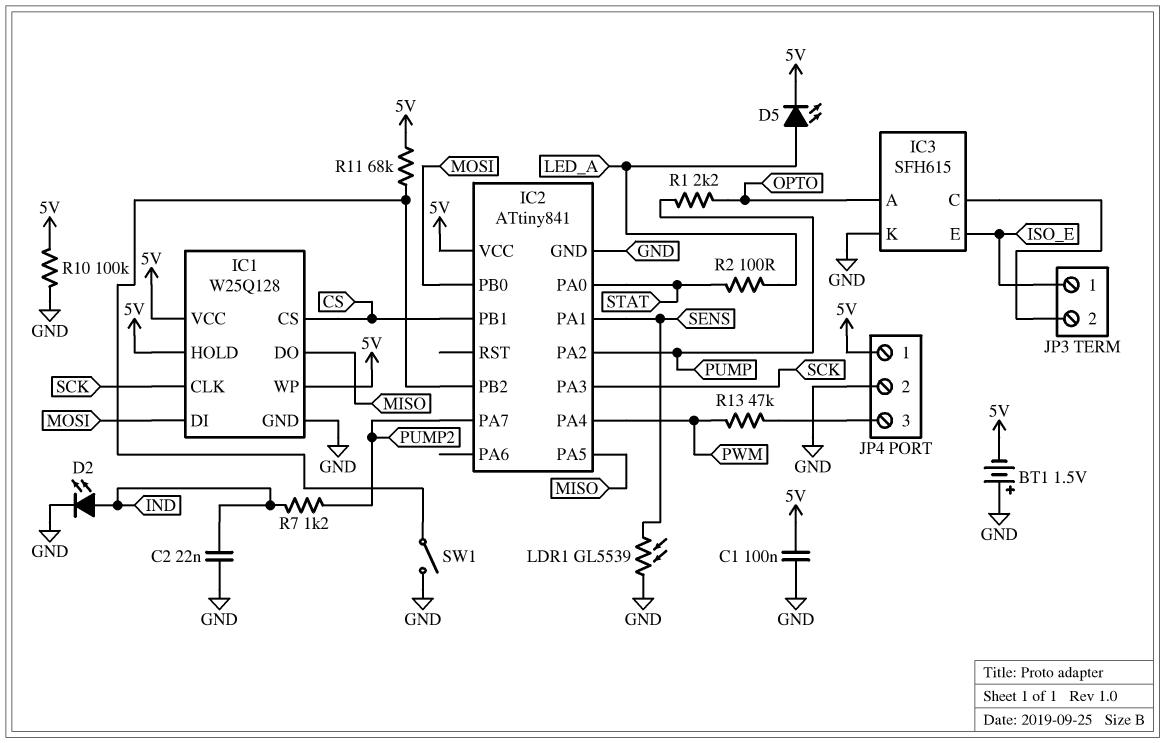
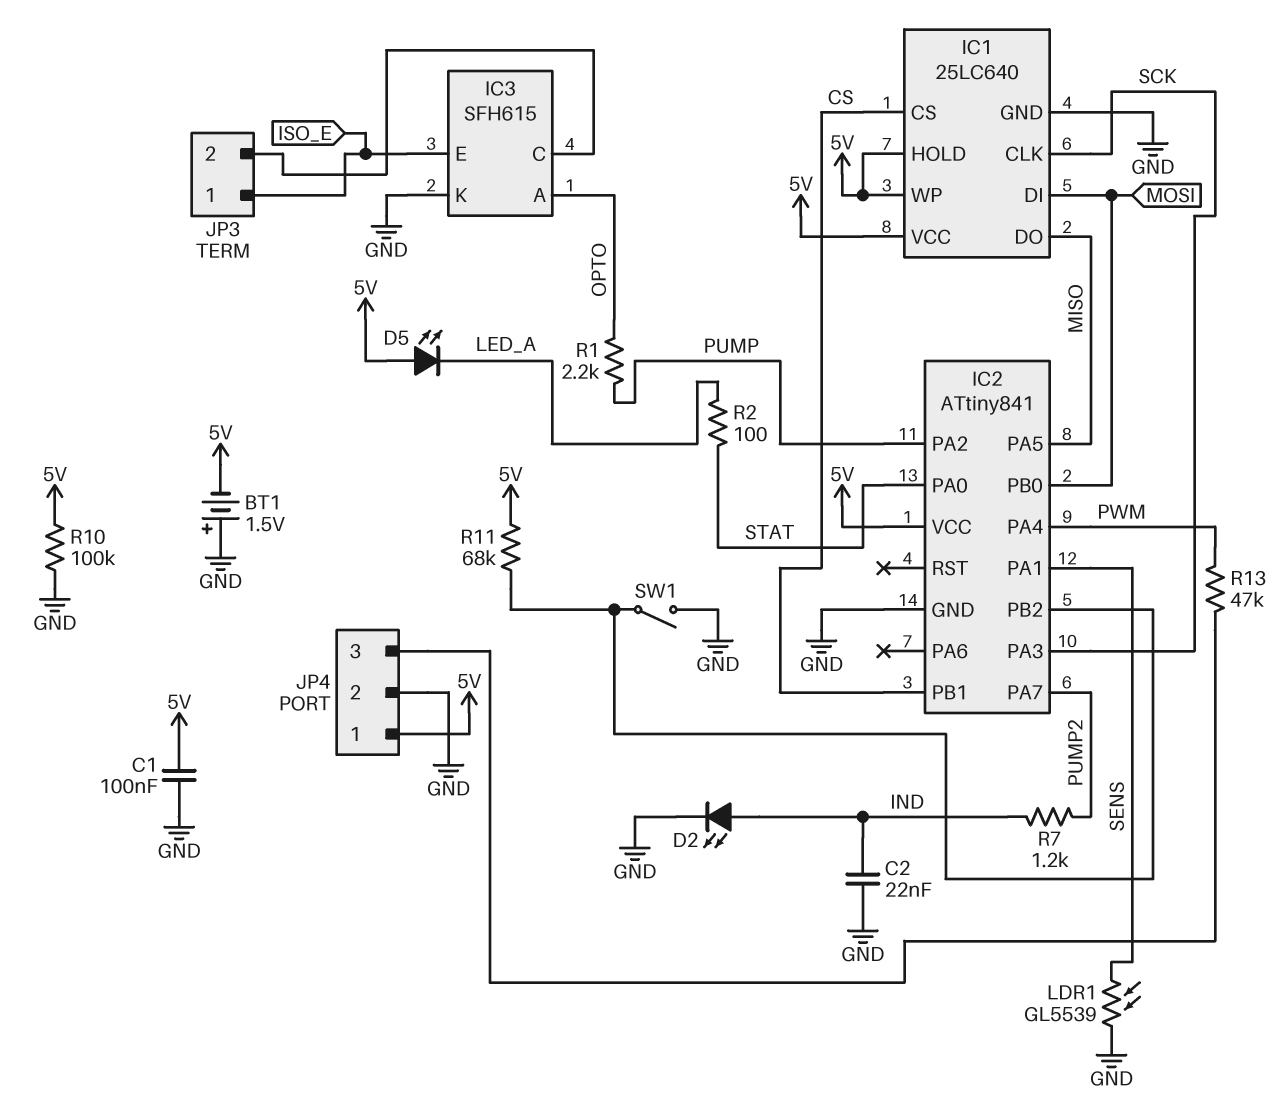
D5: LED (A LED_A, K 5V) -> LED (A 5V, K LED_A)
IC1: W25Q128 -> 25LC640

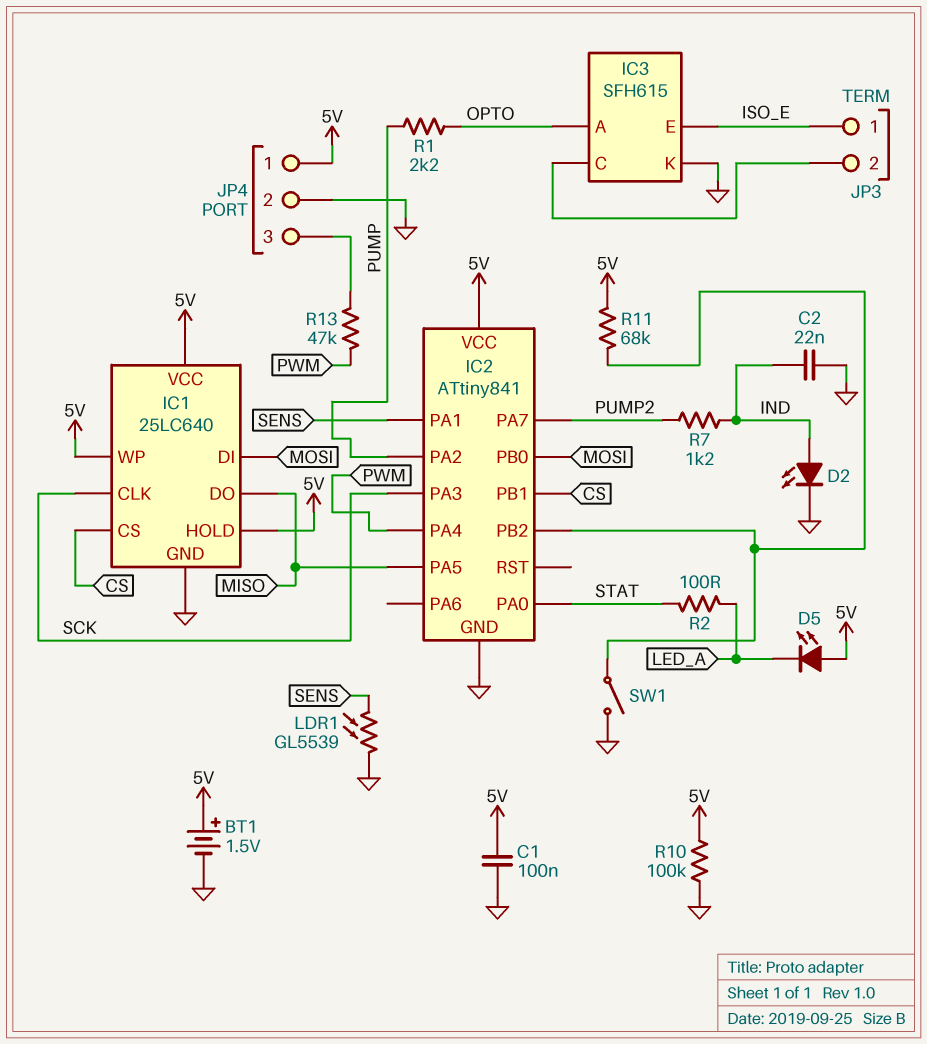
BT1: 1.5V (plus GND, minus 5V) -> 1.5V (plus 5V, minus GND)

